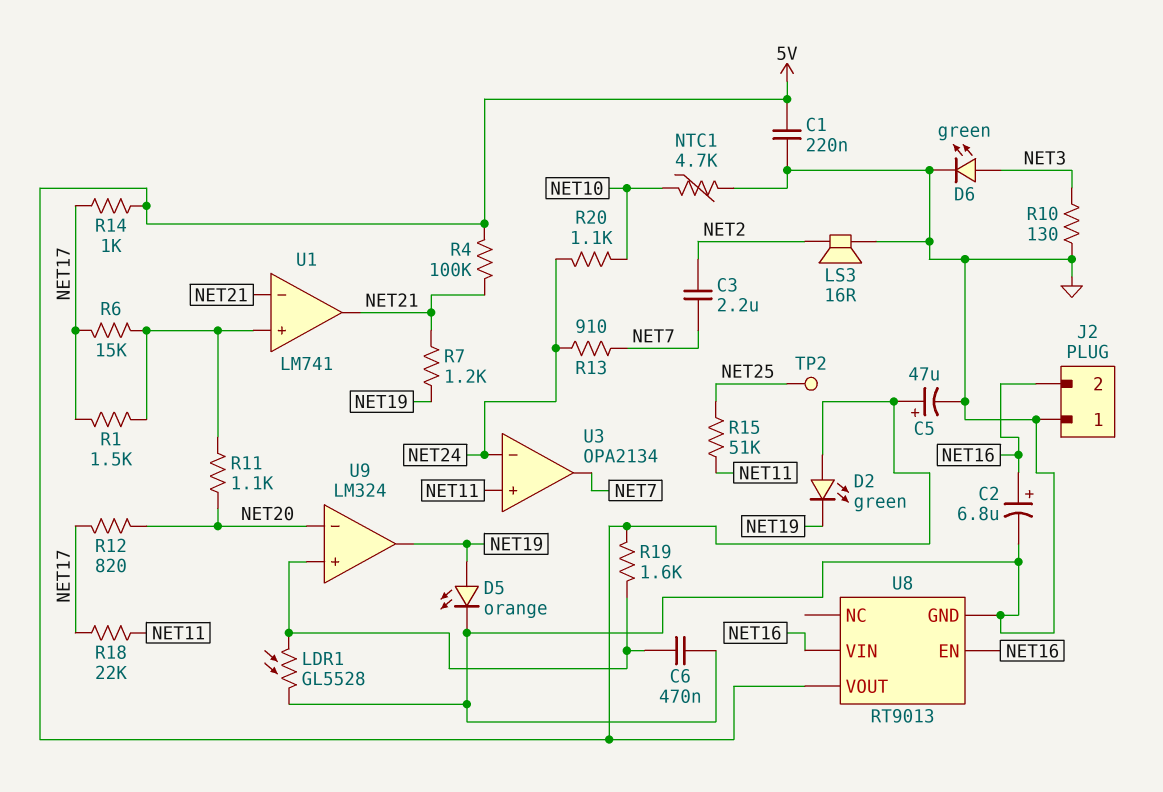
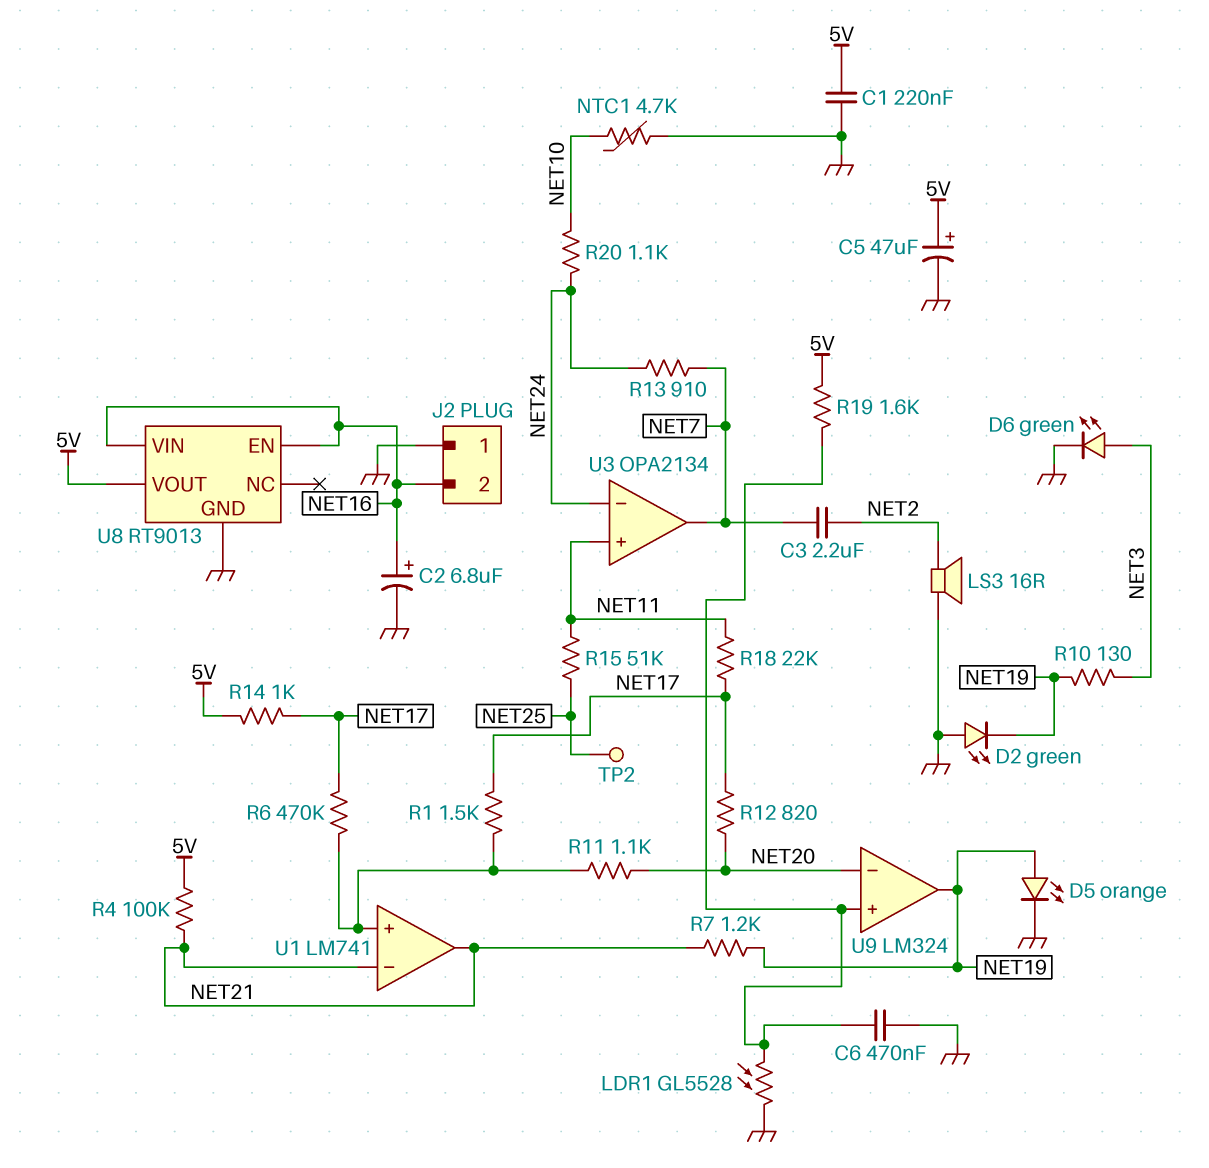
D2: LED green (A 5V, K NET19) -> LED green (A GND, K NET19)
R6: 15k (NET17, U1/in+) -> 470k (NET17, U1/in+)
R10: 130 (GND, NET3) -> 130 (NET3, NET19)

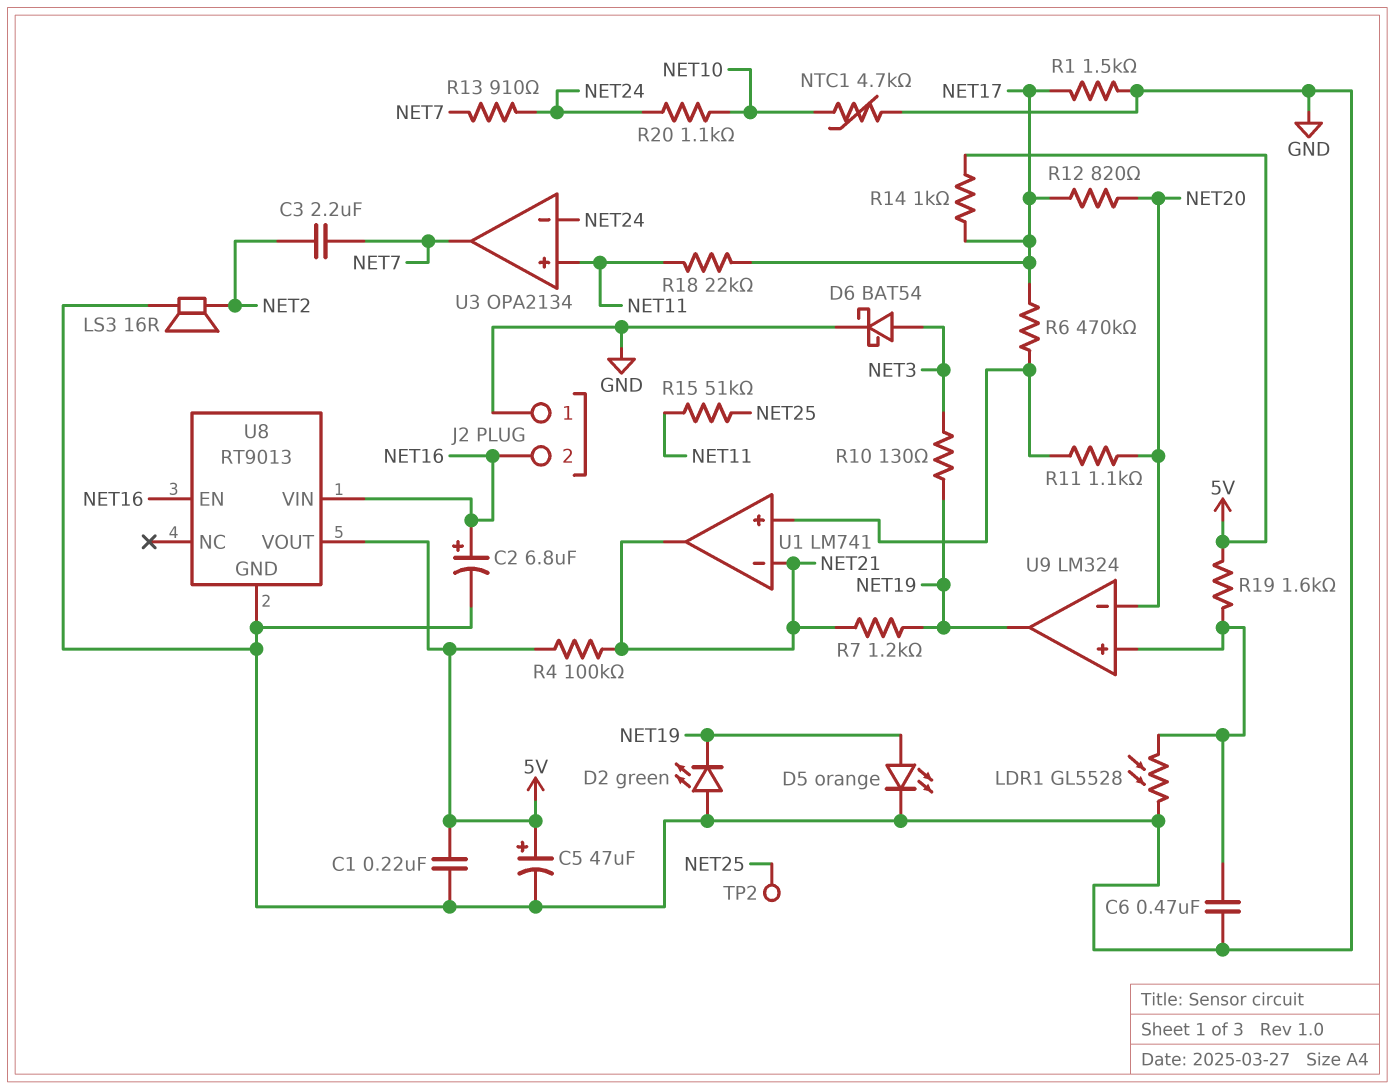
D6: LED green (A NET3, K GND) -> schottky BAT54 (A NET3, K GND)
R1: 1.5k (NET17, U1/in+) -> 1.5k (GND, NET17)

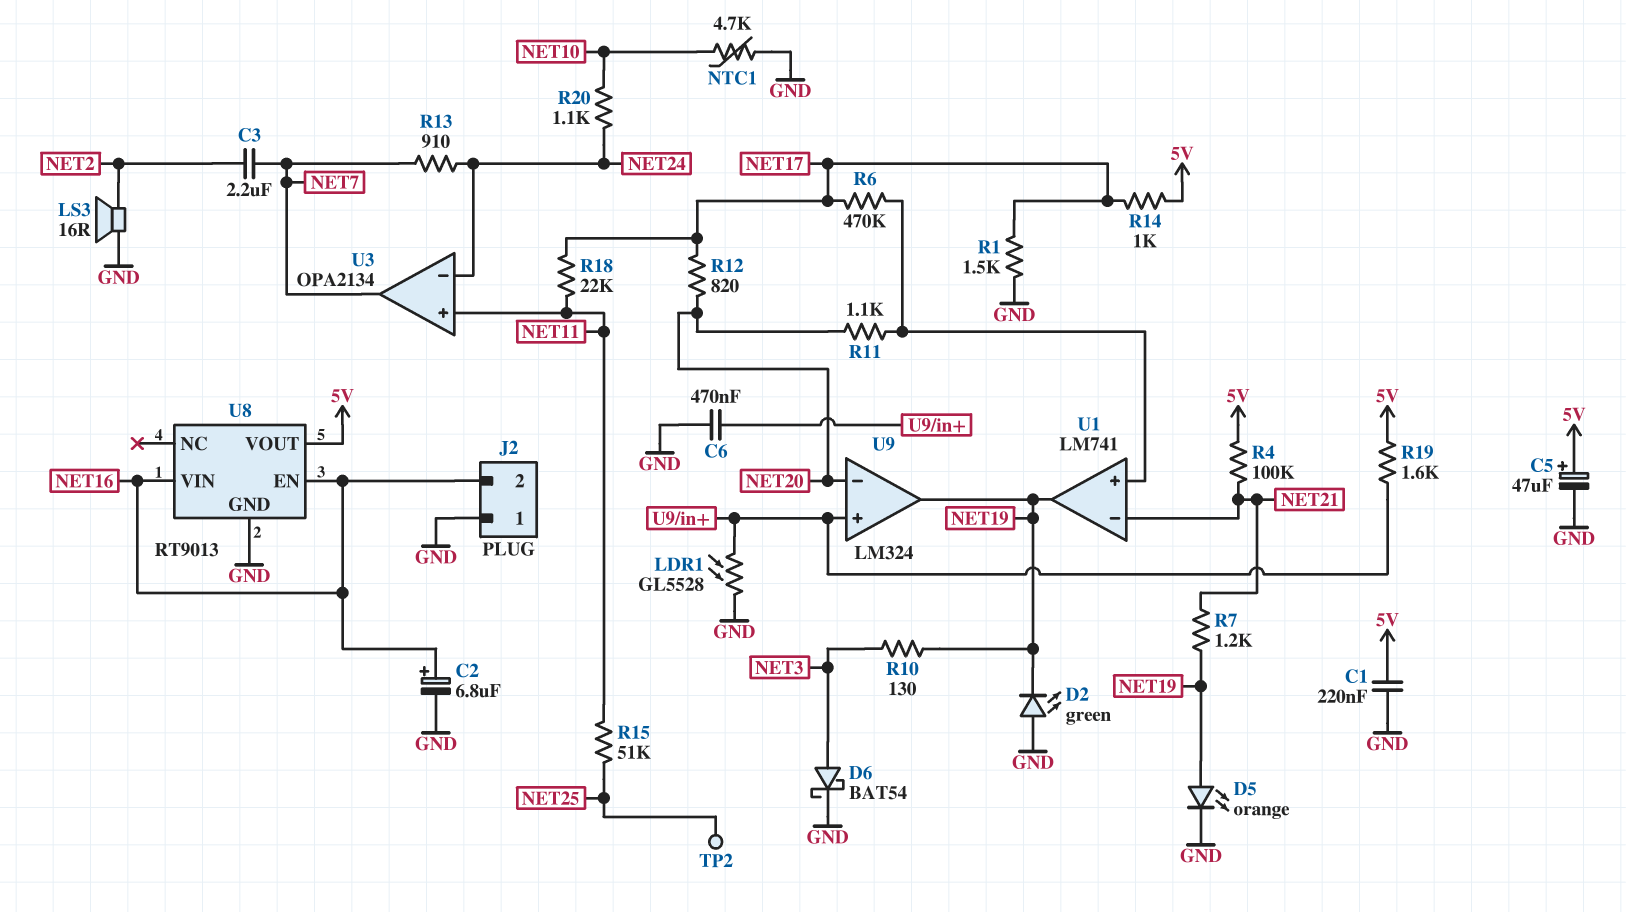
U1 pin out: NET21 -> NET19

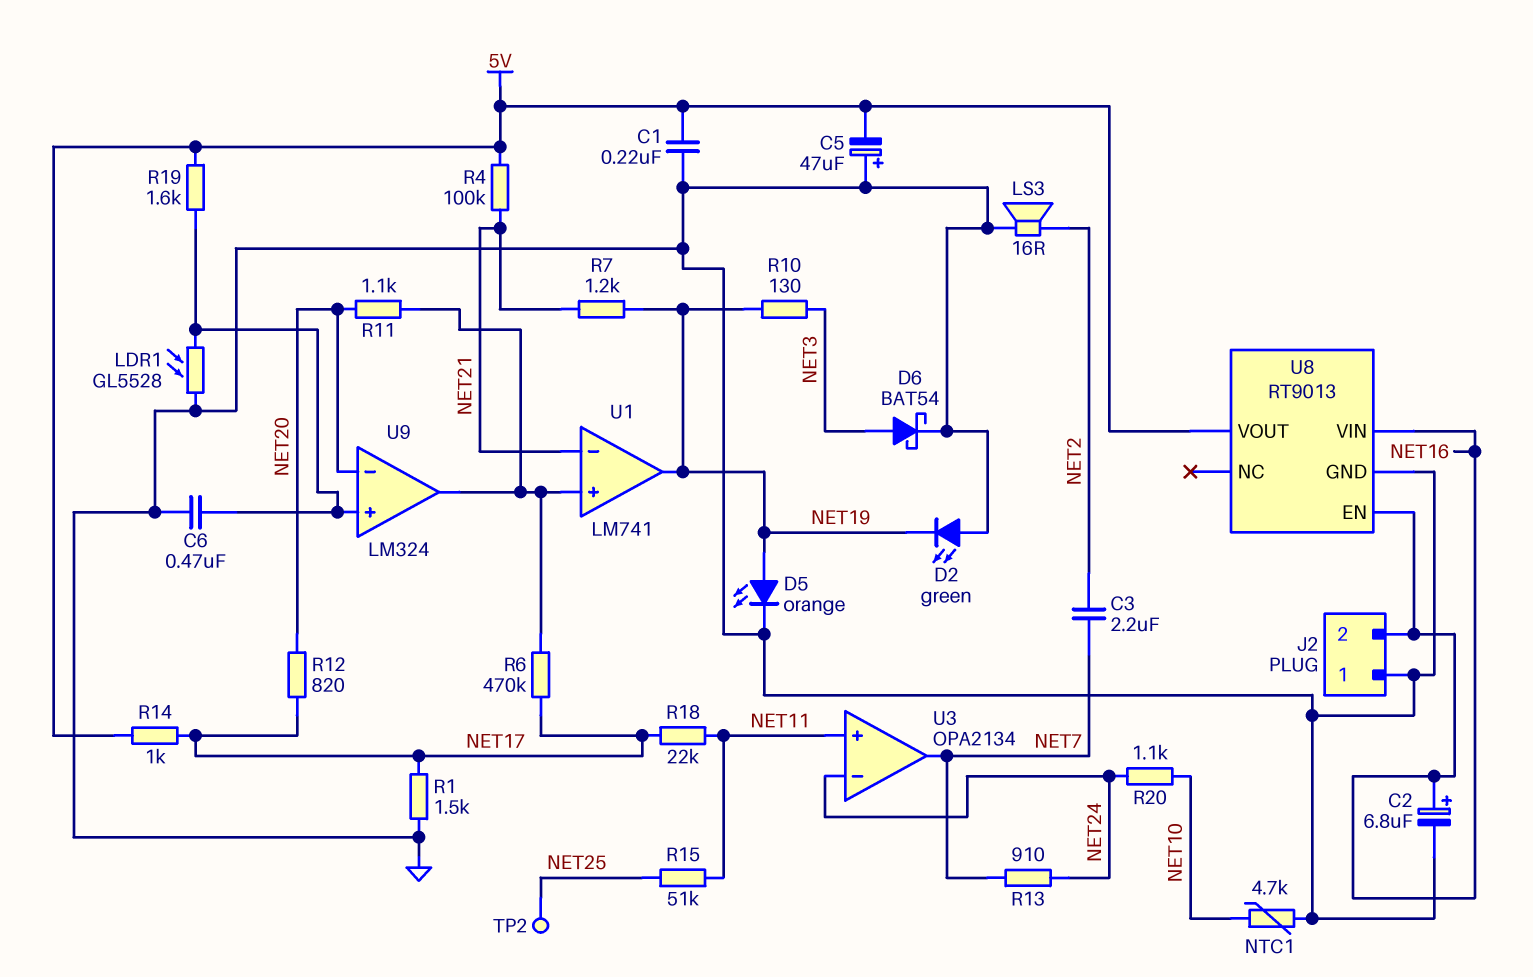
C5: 47uF (plus 5V, minus GND) -> 47uF (plus GND, minus 5V)
U9 pin out: NET19 -> U1/in+

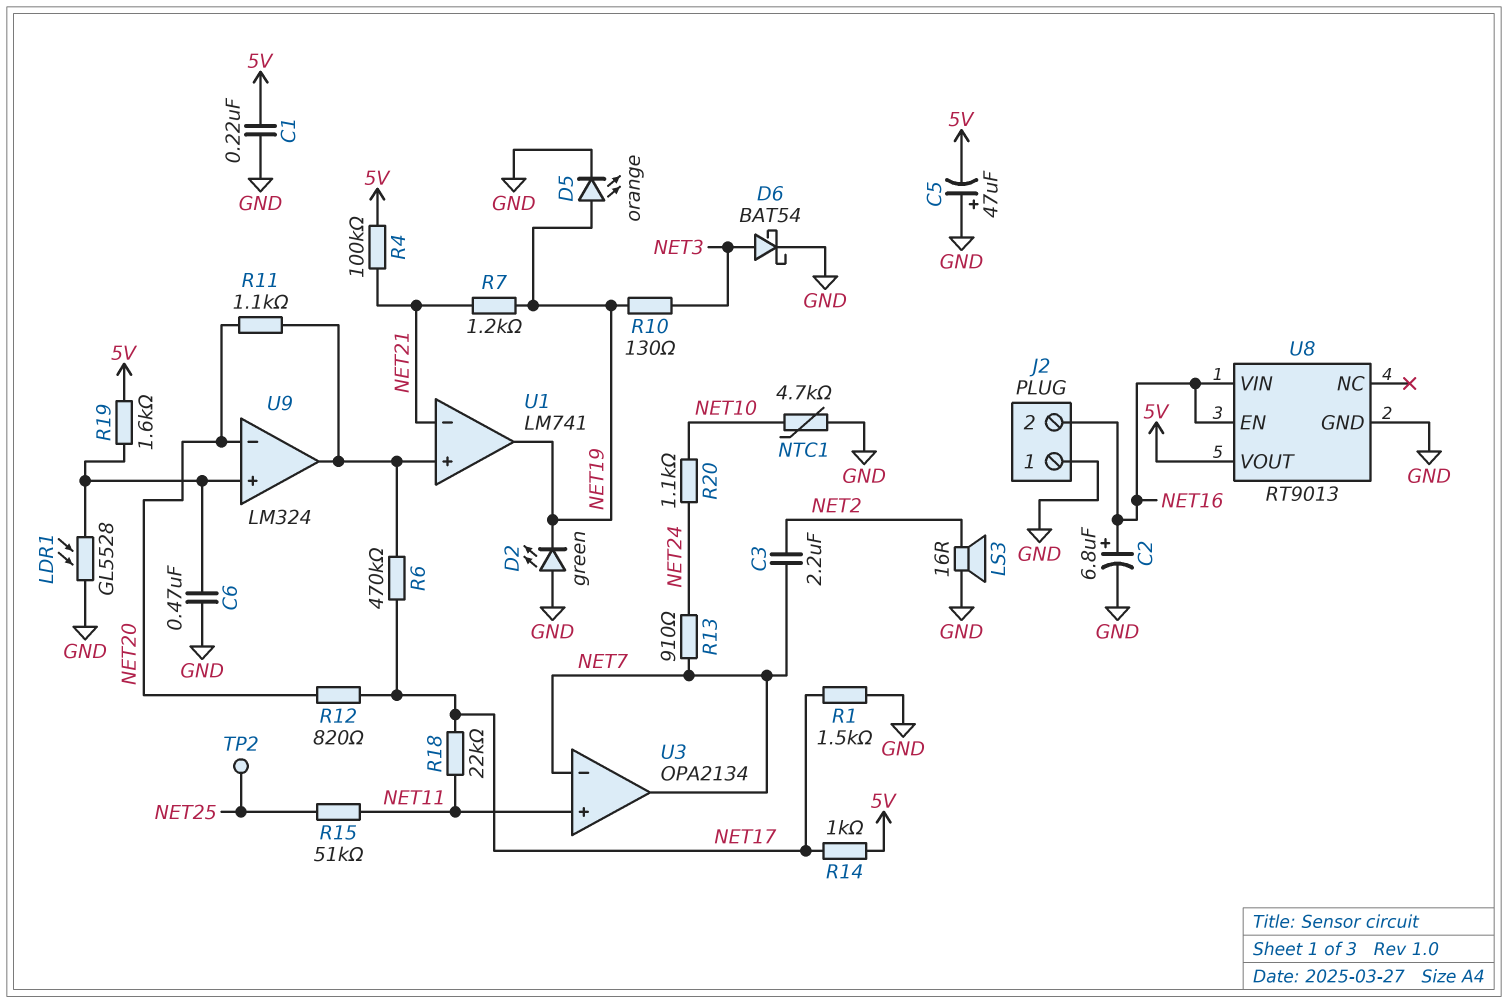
U3 pin in-: NET24 -> NET7

